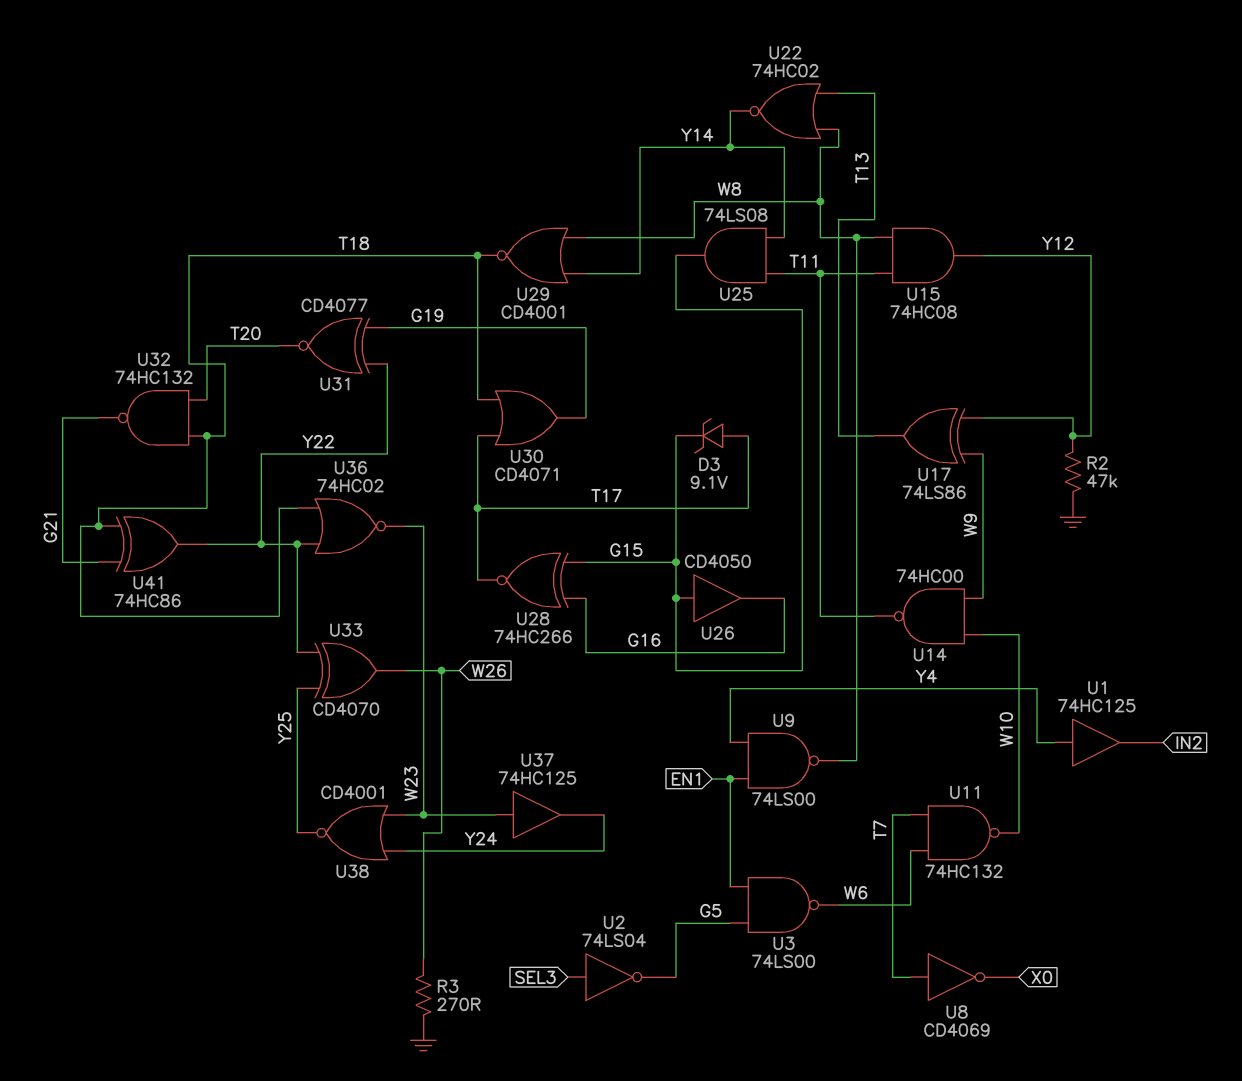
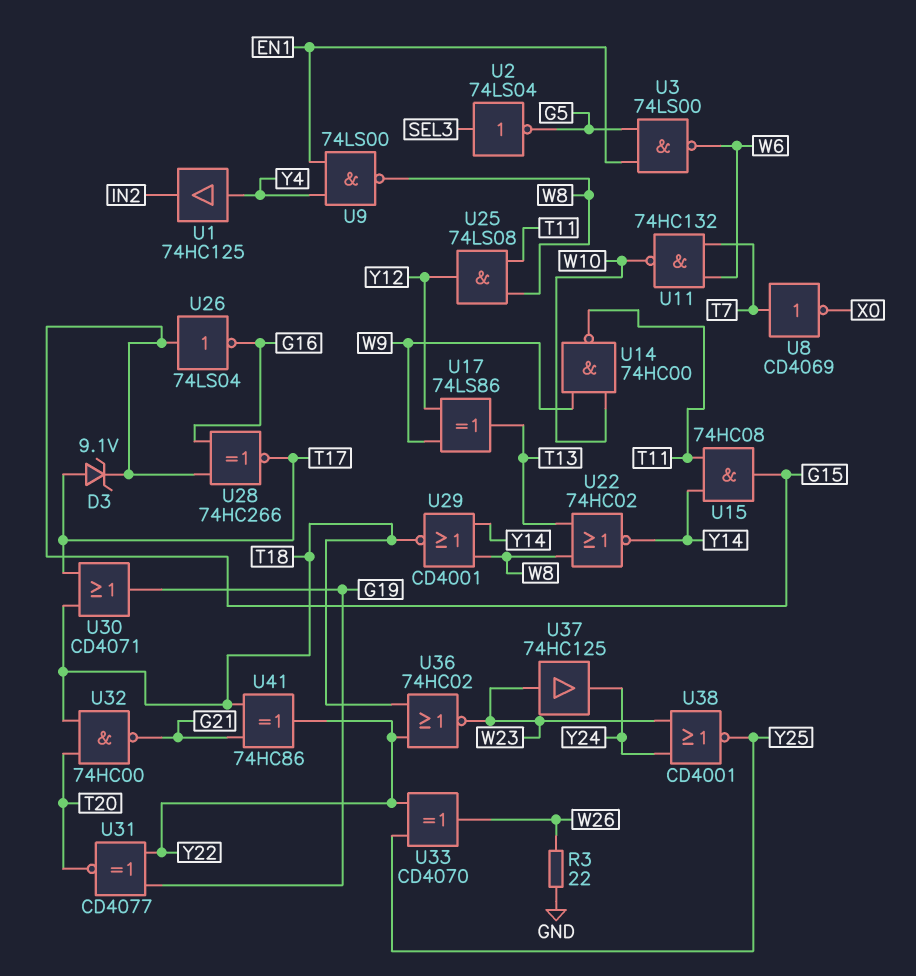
R2: 47k (GND, Y12) -> none
R3: 270 (GND, W26) -> 22 (GND, W26)
U15: AND 74HC08 (in T11, in W8, out Y12) -> AND 74HC08 (in T11, in Y14, out G15)
U25: AND 74LS08 (in T11, in Y14, out G15) -> AND 74LS08 (in T11, in W8, out Y12)
U26: buffer CD4050 (in G15, out G16) -> NOT 74LS04 (in G15, out G16)
U32: NAND 74HC132 (in T18, in T20, out G21) -> NAND 74HC00 (in T18, in T20, out G21)

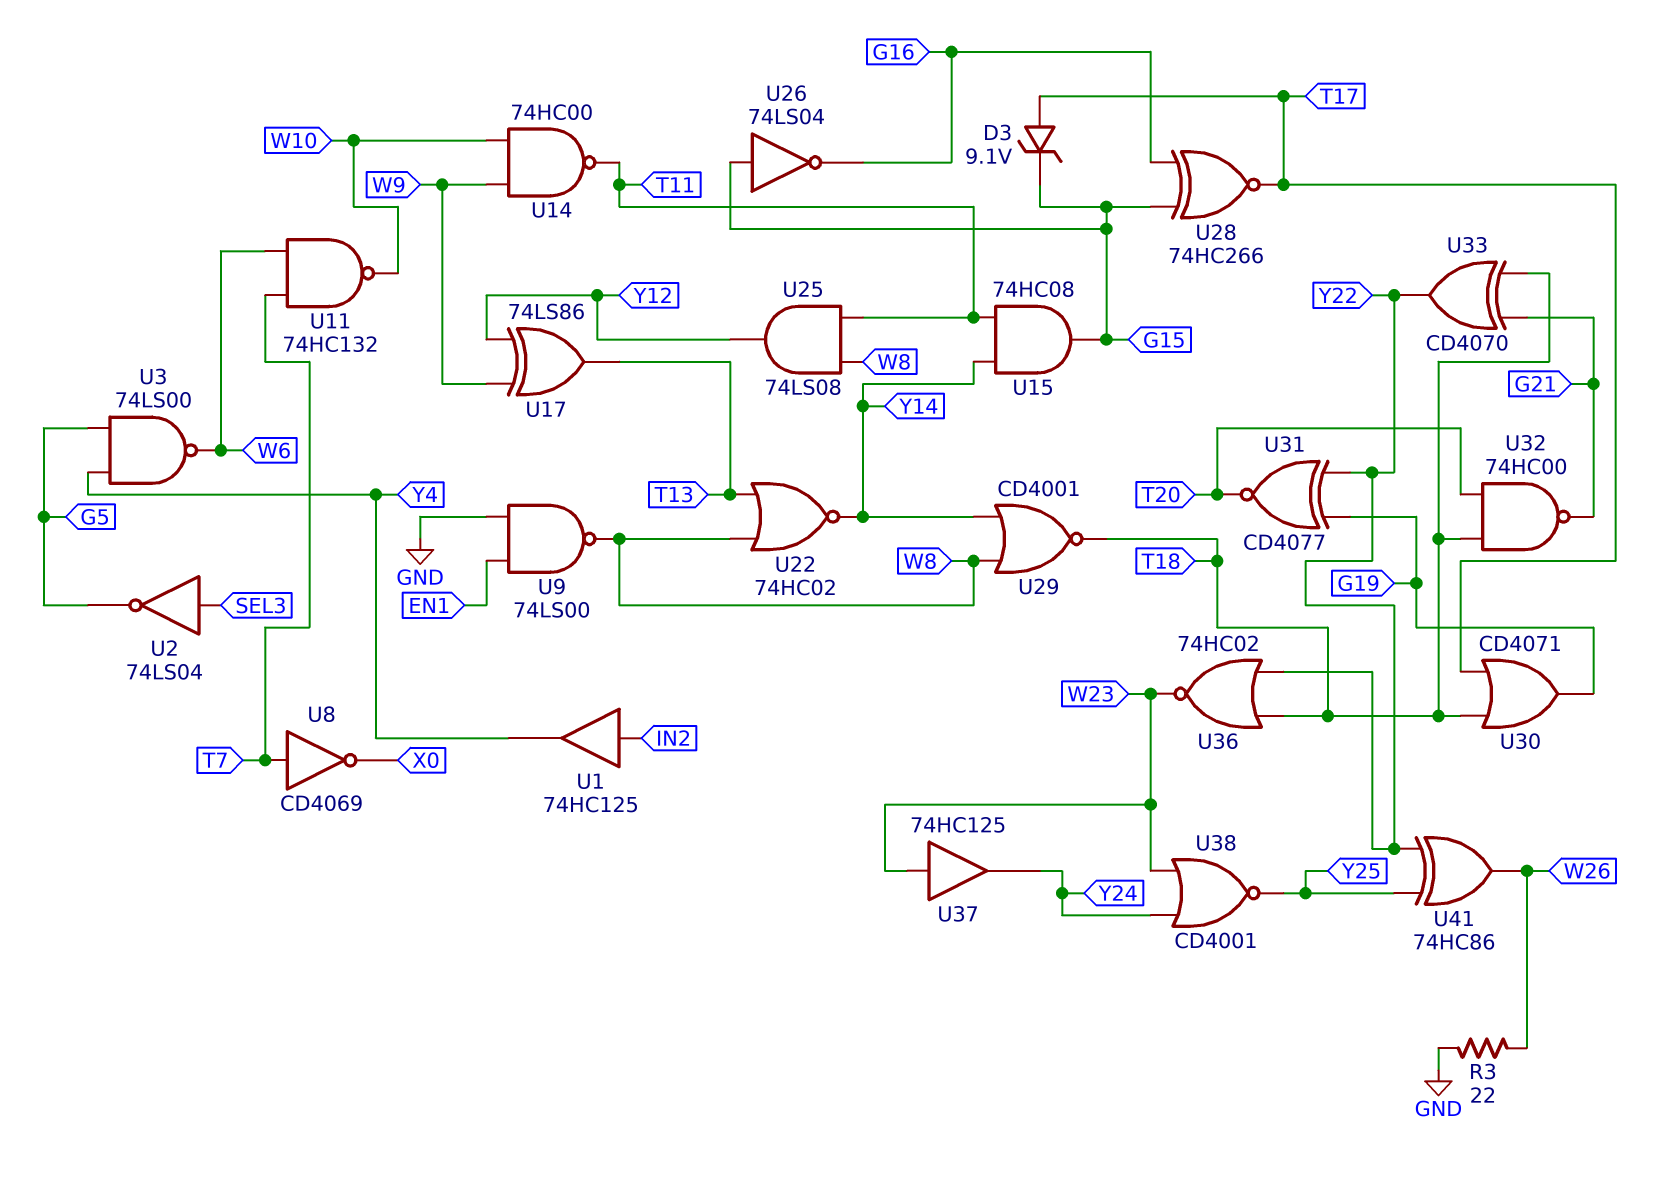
U1: buffer 74HC125 (in Y4, out IN2) -> buffer 74HC125 (in IN2, out Y4)
U3: NAND 74LS00 (in EN1, in G5, out W6) -> NAND 74LS00 (in G5, in Y4, out W6)
U9: NAND 74LS00 (in EN1, in Y4, out W8) -> NAND 74LS00 (in EN1, in GND, out W8)
U33: XOR CD4070 (in Y22, in Y25, out W26) -> XOR CD4070 (in G21, in T18, out Y22)
U41: XOR 74HC86 (in G21, in T18, out Y22) -> XOR 74HC86 (in Y22, in Y25, out W26)

